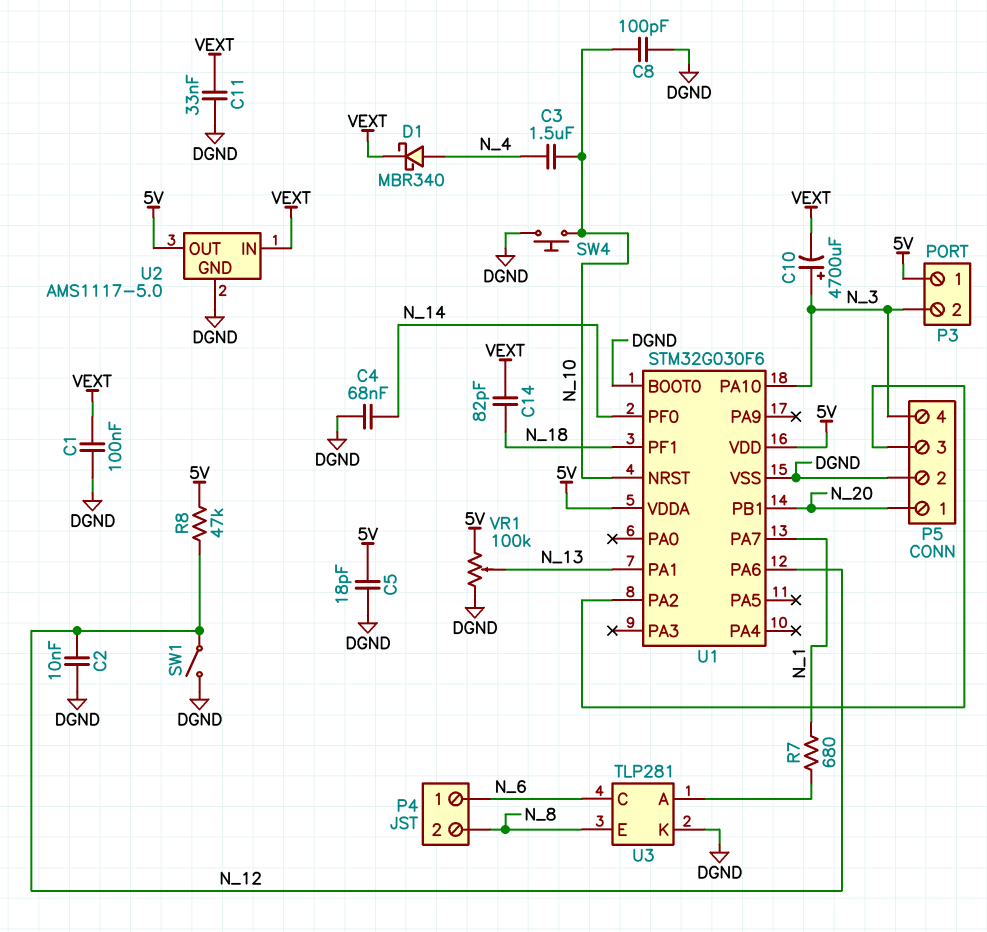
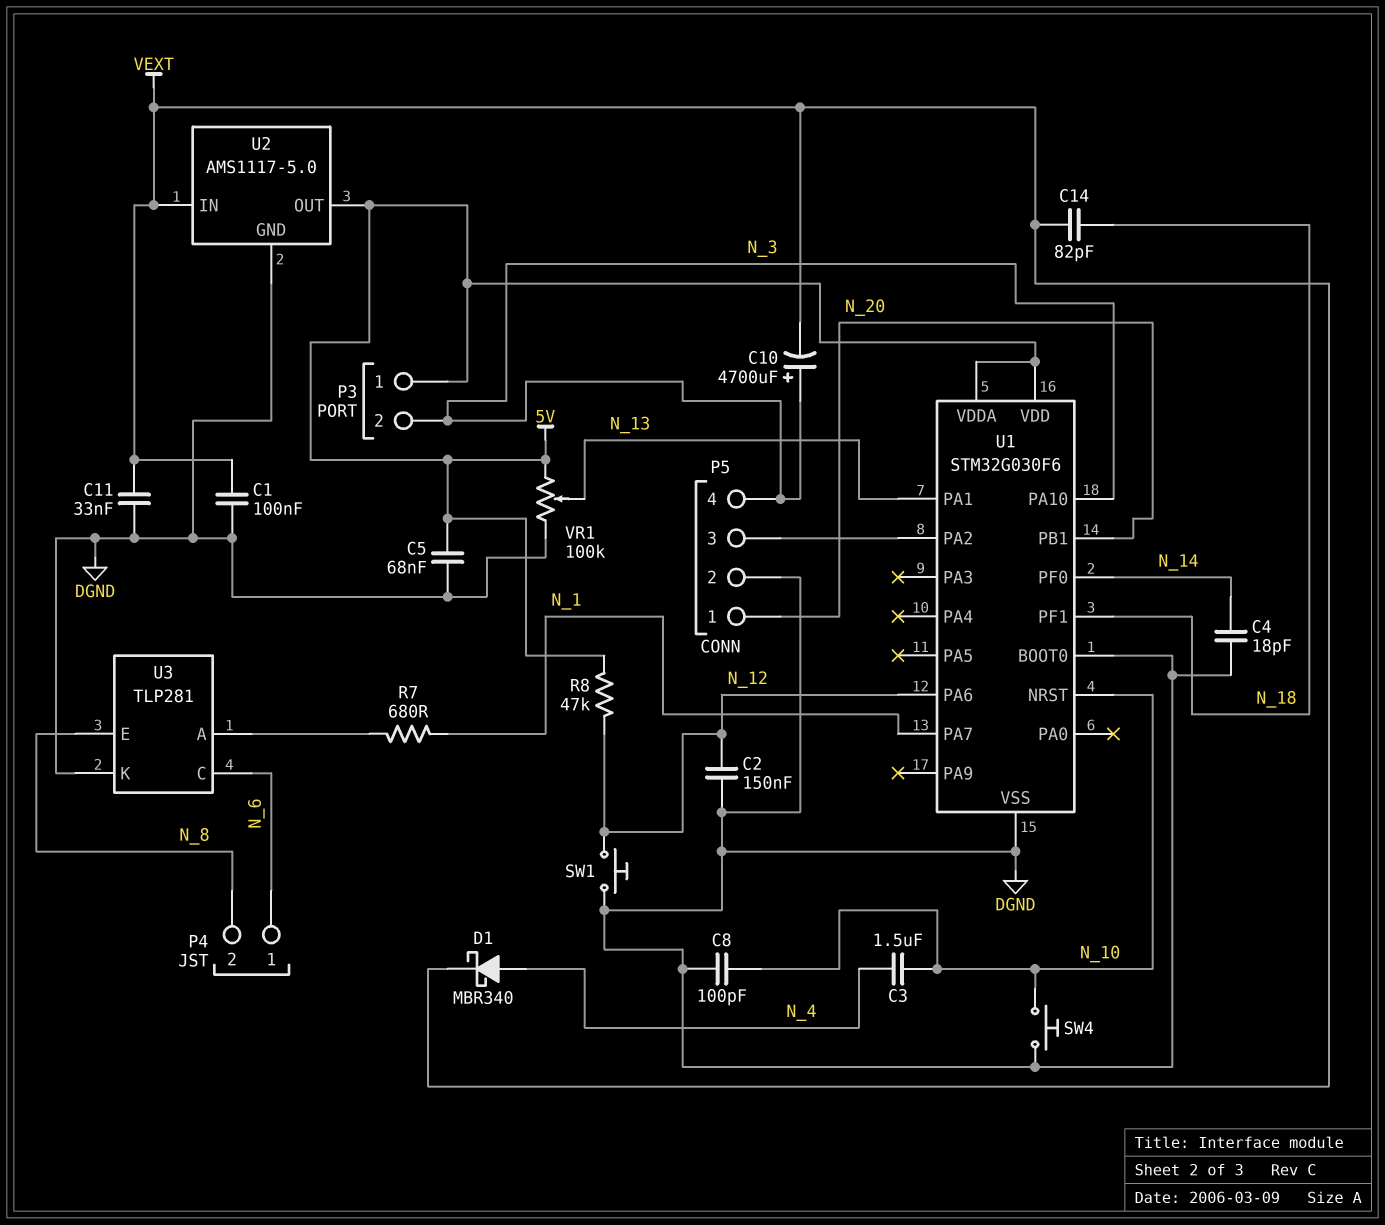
C2: 10nF (DGND, N_12) -> 150nF (DGND, N_12)
C4: 68nF (DGND, N_14) -> 18pF (DGND, N_14)
C5: 18pF (5V, DGND) -> 68nF (5V, DGND)
SW1: switch (DGND, N_12) -> button (DGND, N_12)

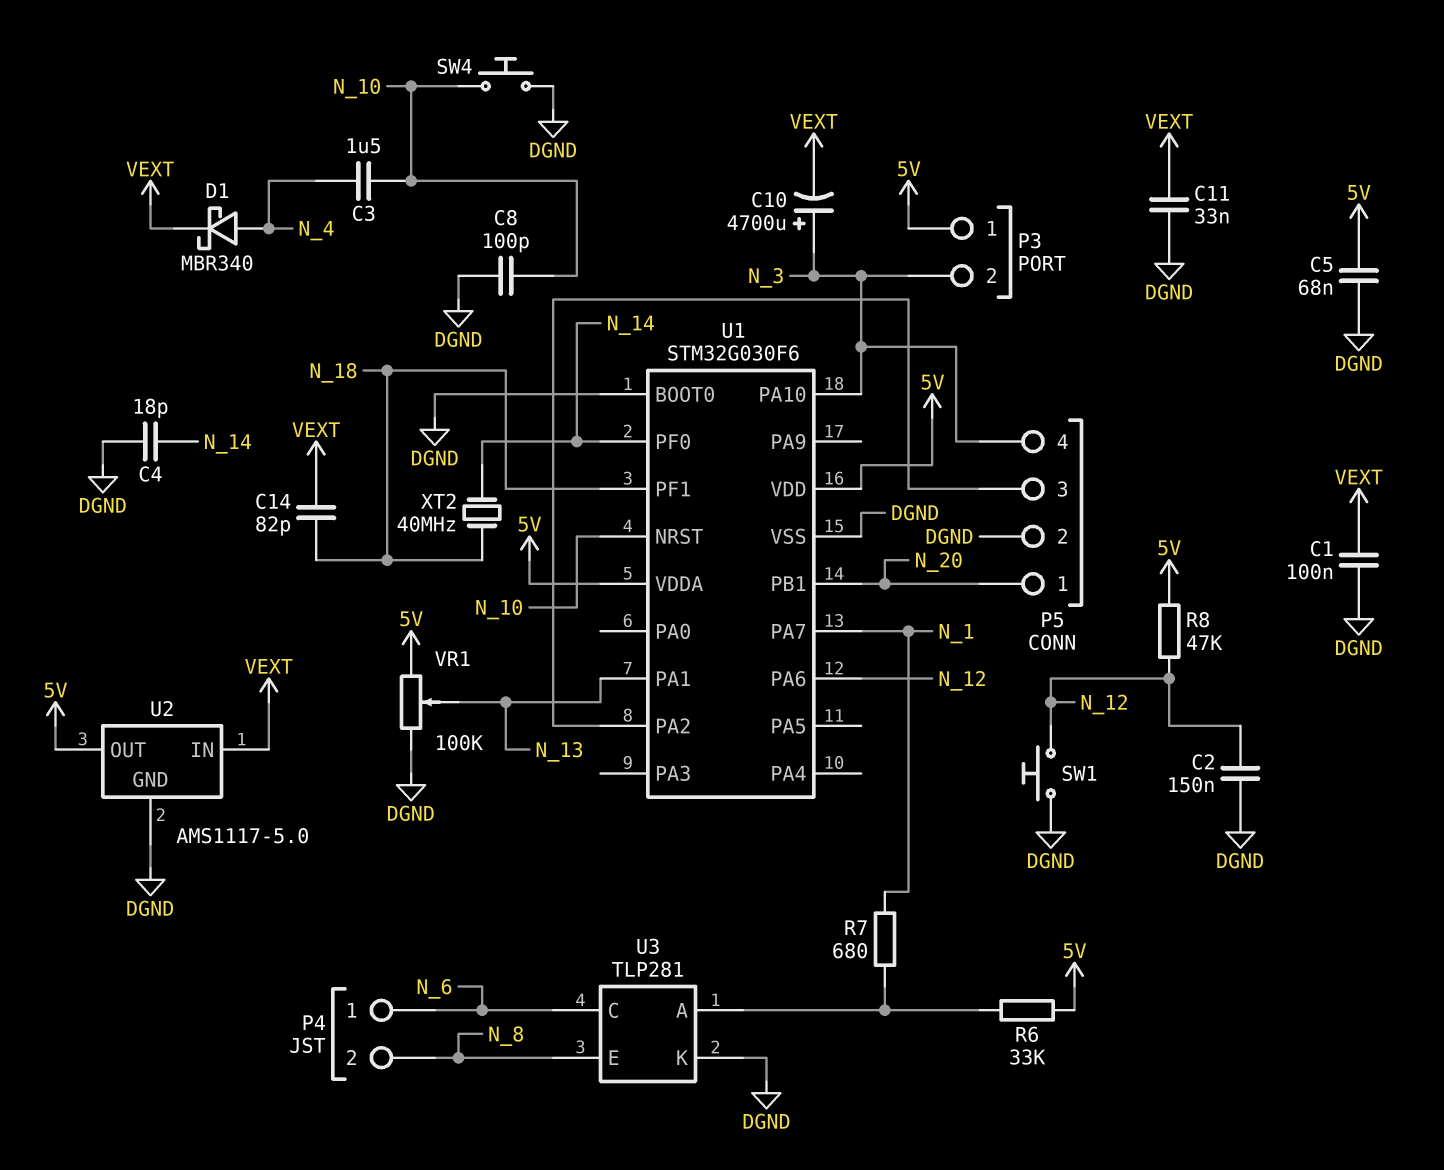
R6: none -> 33k (5V, U3/A)
XT2: none -> 40MHz (N_14, N_18)

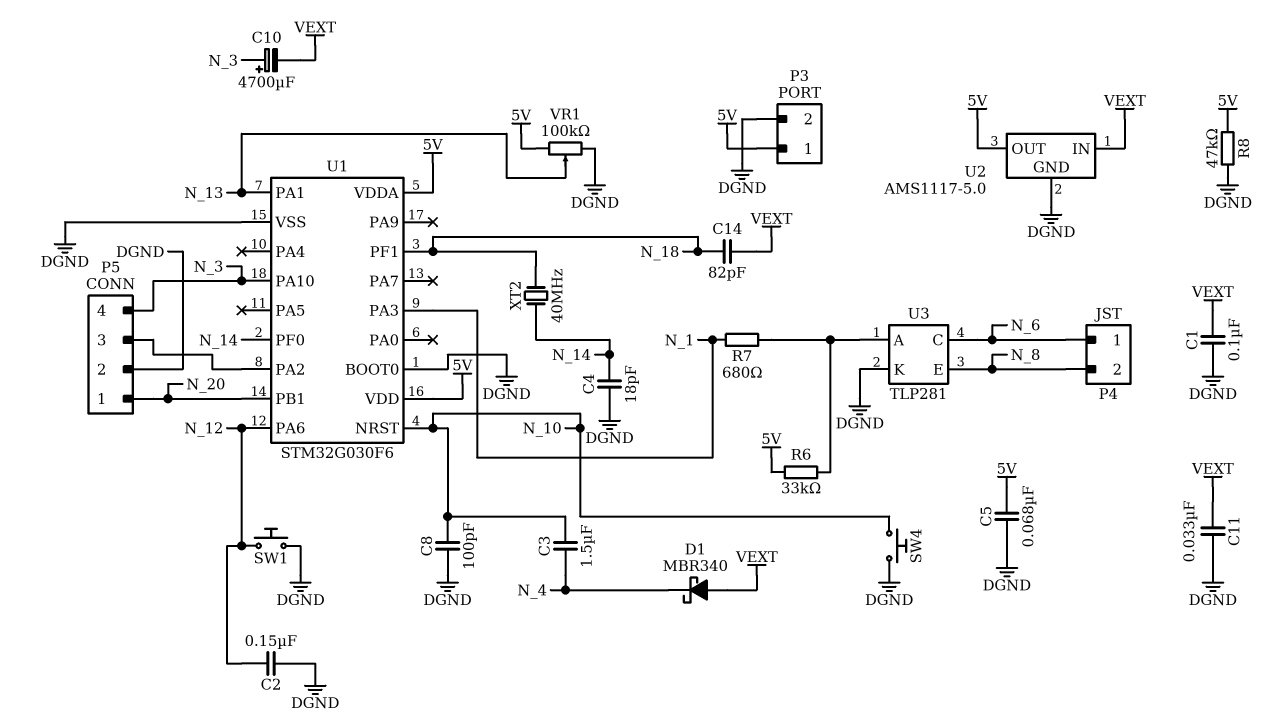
D1: schottky MBR340 (A N_4, K VEXT) -> schottky MBR340 (A VEXT, K N_4)
P3 pin 2: N_3 -> DGND
R8: 47k (5V, N_12) -> 47k (5V, DGND)
U1 pin PA3: none -> N_1
U1 pin PA7: N_1 -> none

